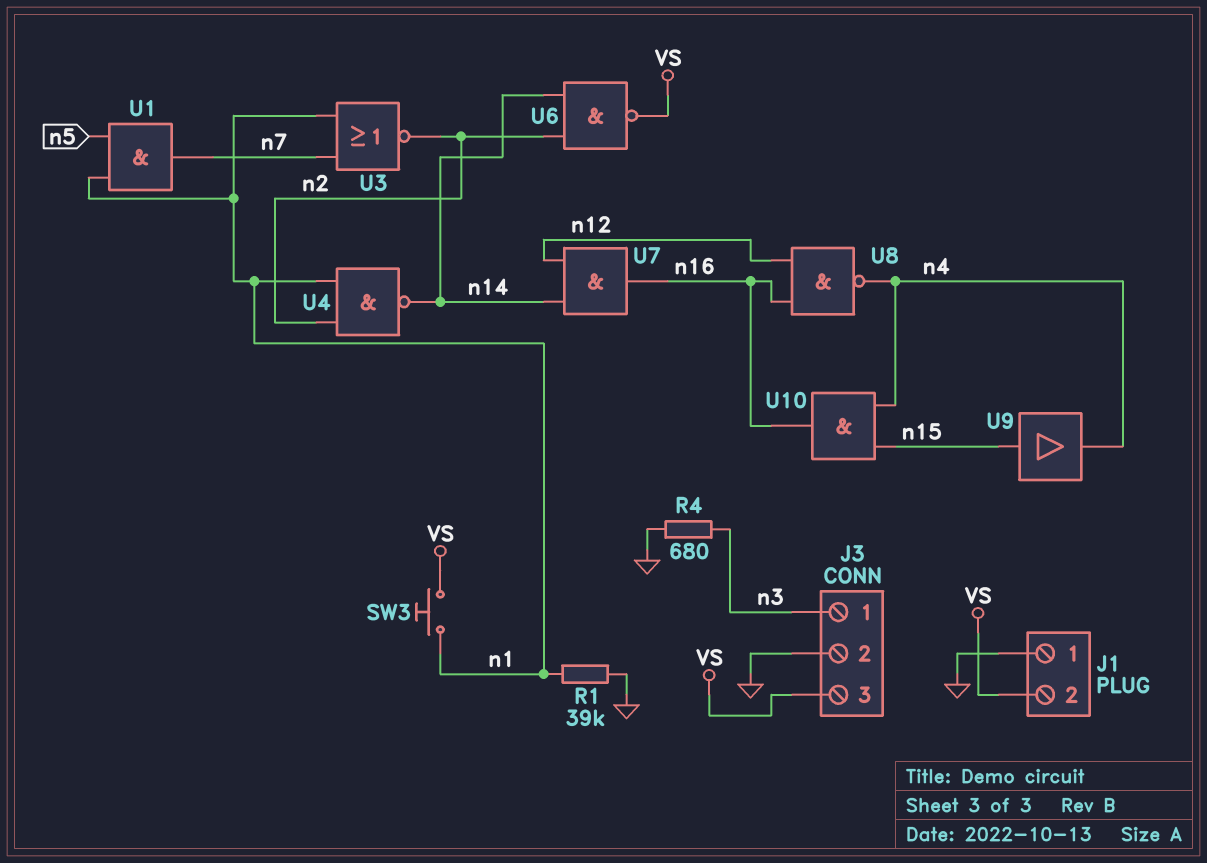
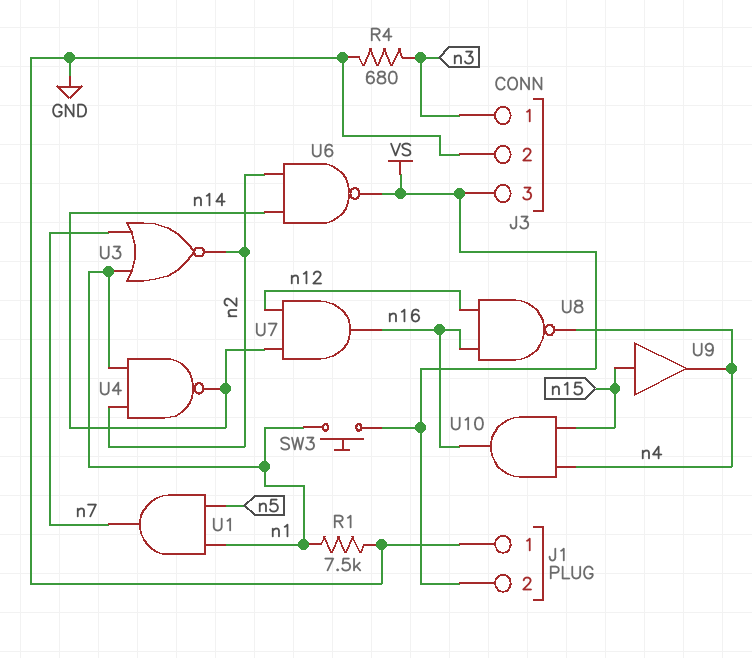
R1: 39k (GND, n1) -> 7.5k (GND, n1)

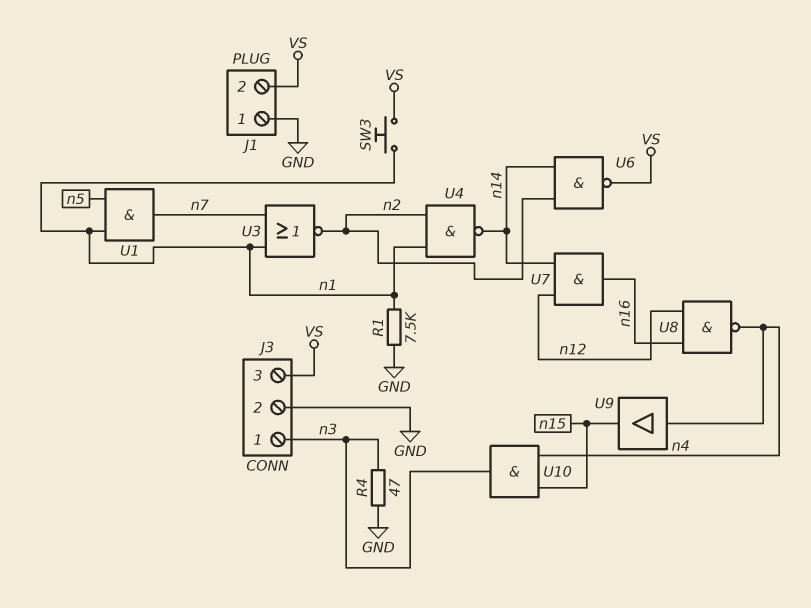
R4: 680 (GND, n3) -> 47 (GND, n3)
U9: buffer (in n15, out n4) -> buffer (in n4, out n15)
U10: AND (in n4, in n15, out n16) -> AND (in n4, in n15, out n3)

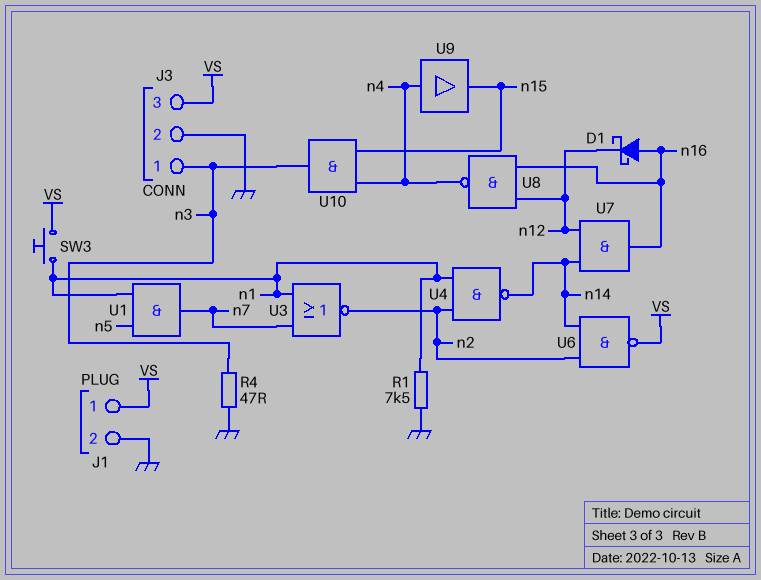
D1: none -> schottky (A n16, K n12)
J1 pin 1: GND -> VS
J1 pin 2: VS -> GND

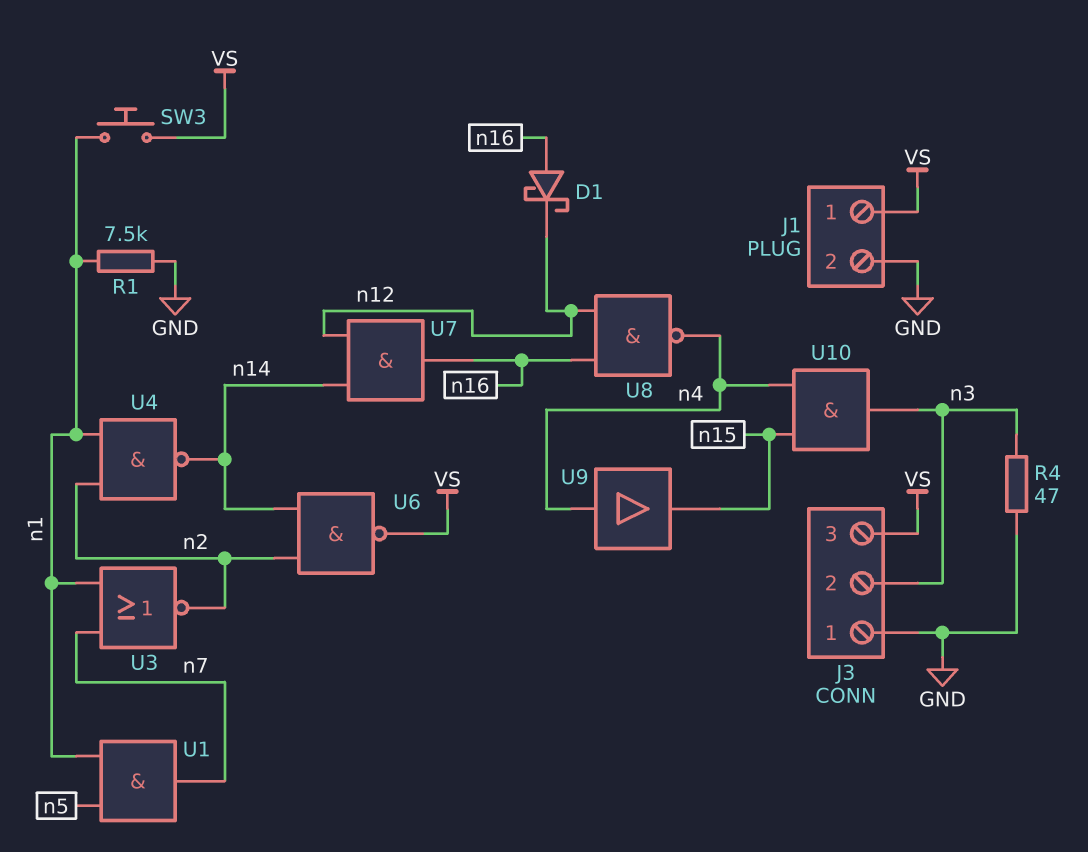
J3 pin 1: n3 -> GND
J3 pin 2: GND -> n3

